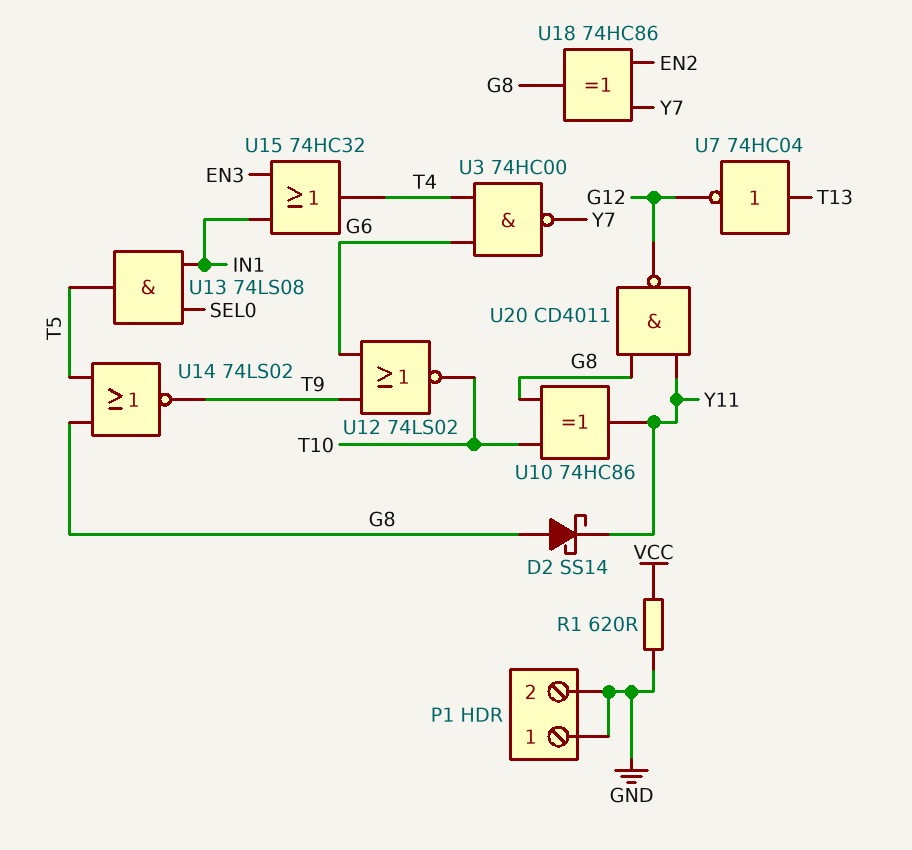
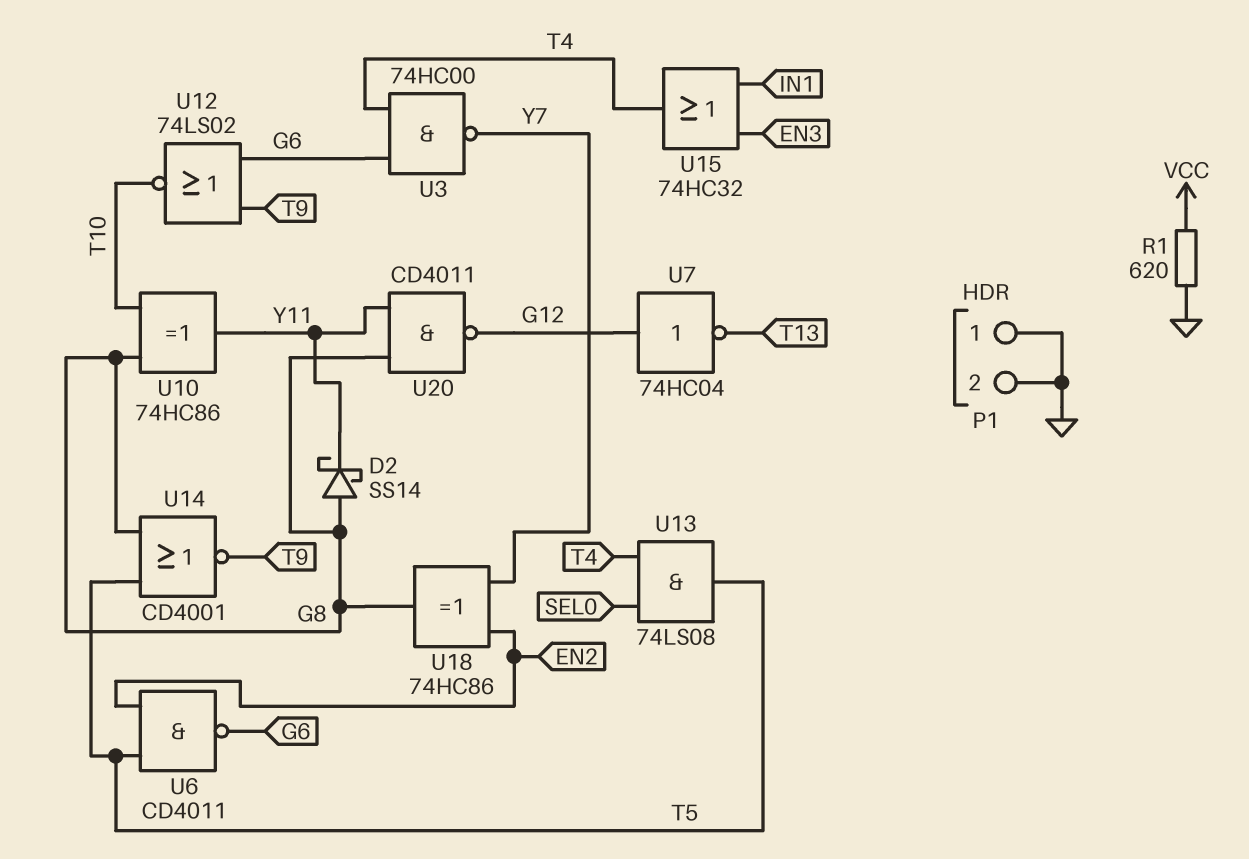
U6: none -> NAND CD4011 (in EN2, in T5, out G6)
U7: NOT 74HC04 (in T13, out G12) -> NOT 74HC04 (in G12, out T13)
U13: AND 74LS08 (in IN1, in SEL0, out T5) -> AND 74LS08 (in SEL0, in T4, out T5)
U14: NOR 74LS02 (in G8, in T5, out T9) -> NOR CD4001 (in G8, in T5, out T9)

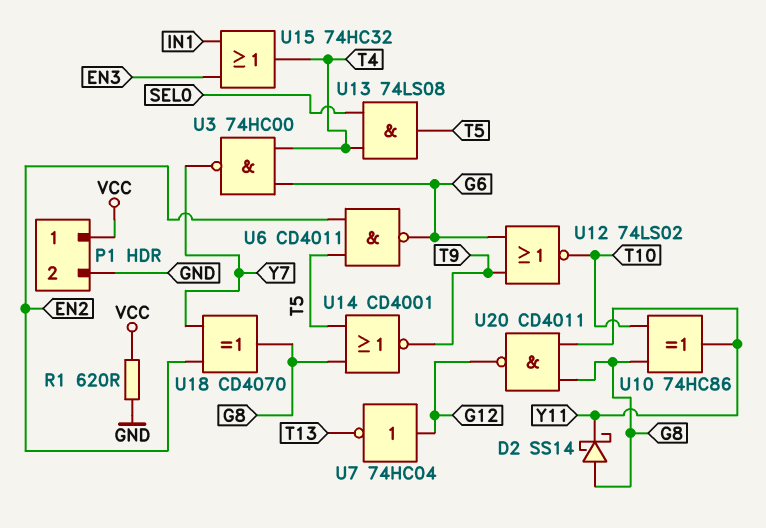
P1 pin 1: GND -> VCC
U18: XOR 74HC86 (in EN2, in Y7, out G8) -> XOR CD4070 (in EN2, in Y7, out G8)

